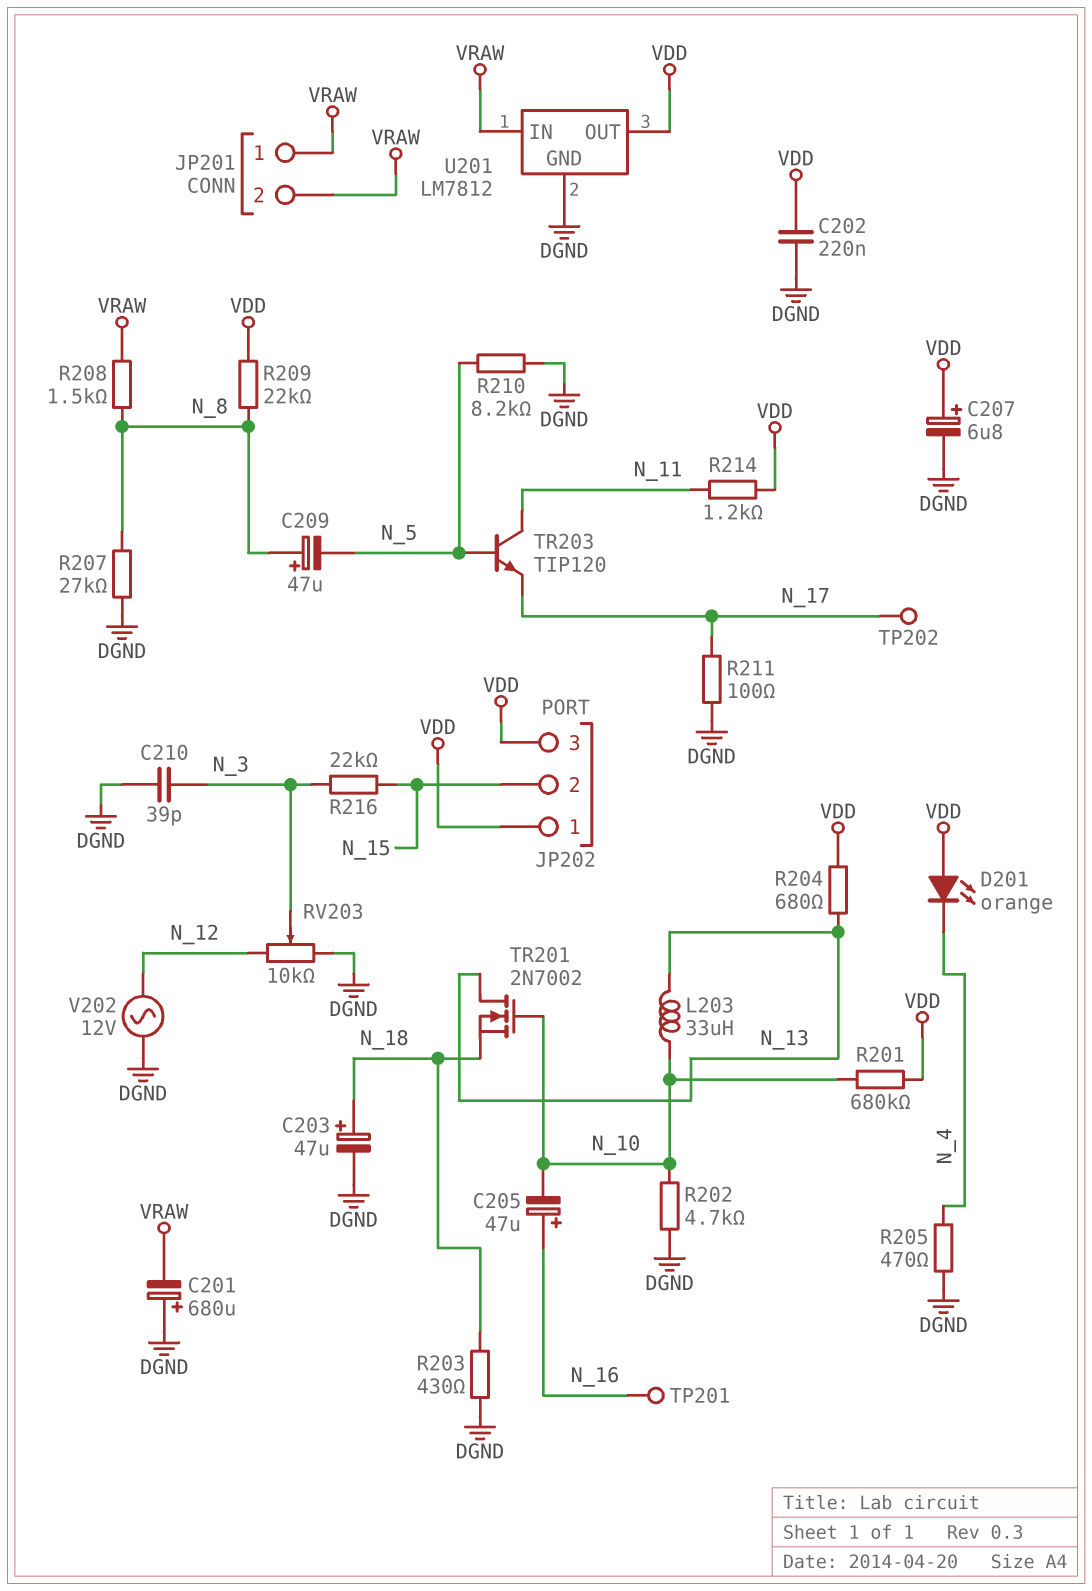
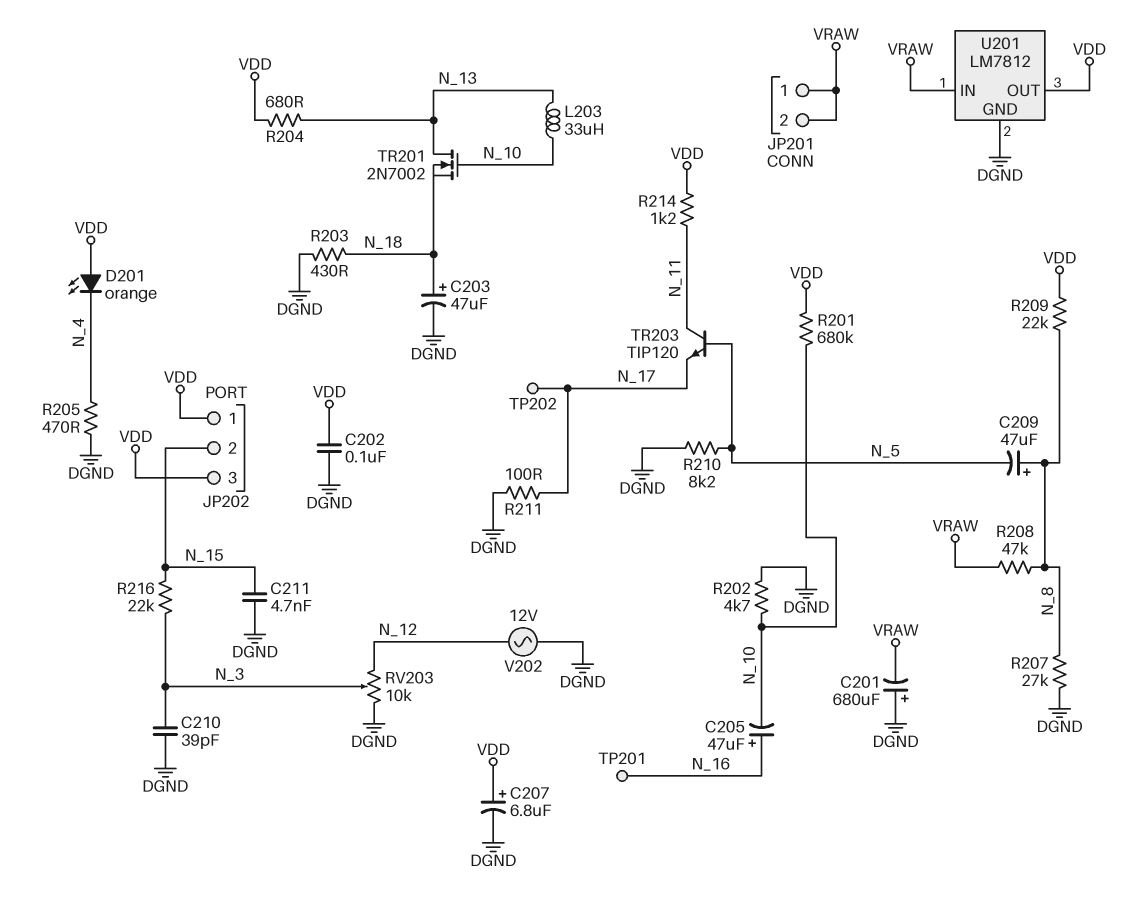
C202: 220nF (DGND, VDD) -> 100nF (DGND, VDD)
C211: none -> 4.7nF (DGND, N_15)
R208: 1.5k (N_8, VRAW) -> 47k (N_8, VRAW)

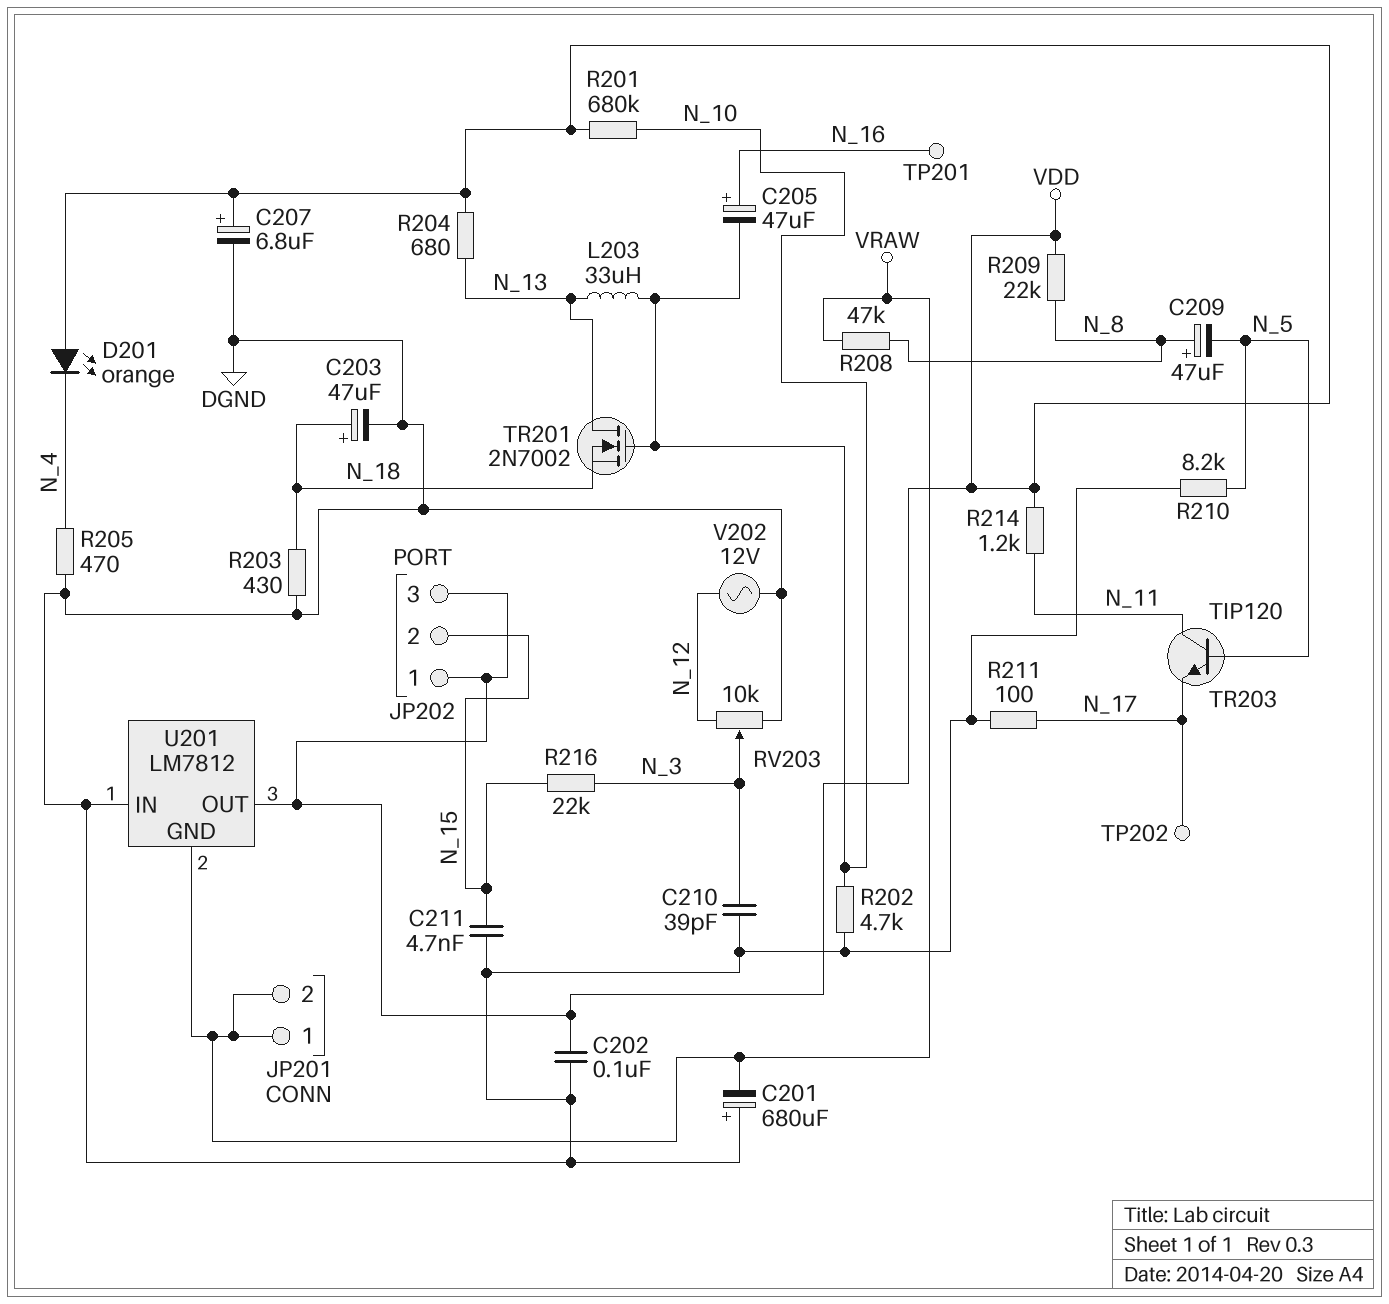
R207: 27k (DGND, N_8) -> none
U201 pin GND: DGND -> VRAW
U201 pin IN: VRAW -> DGND

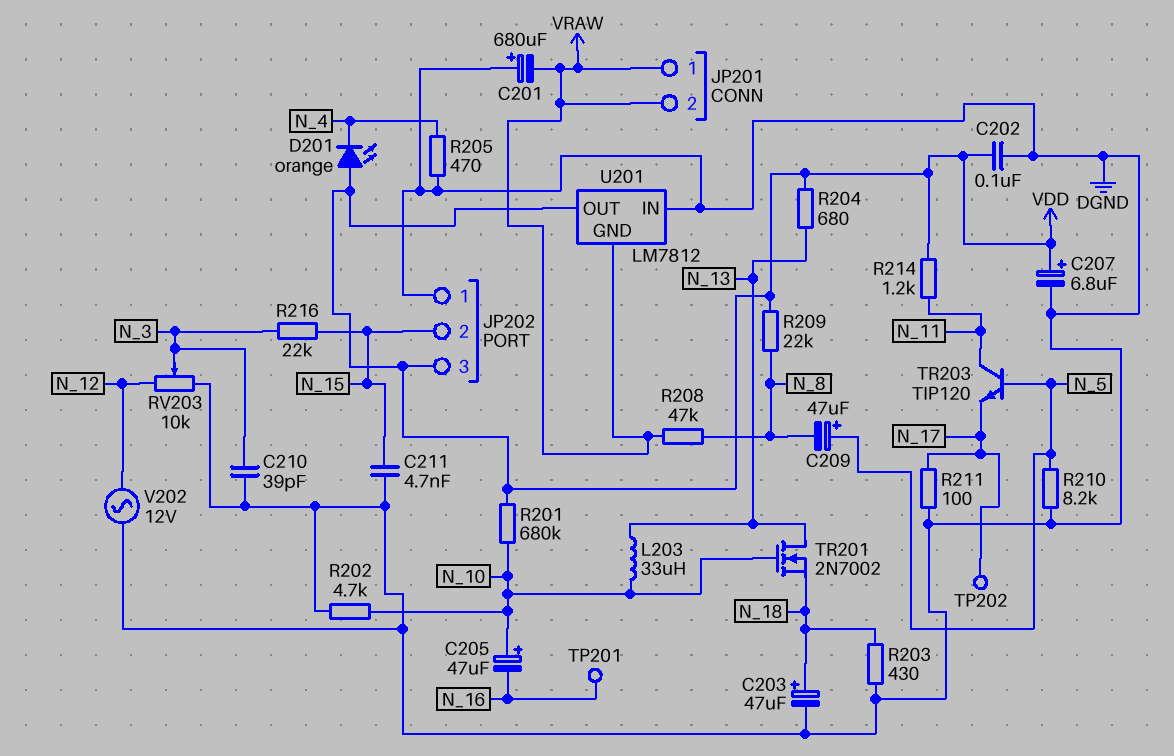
C205: 47uF (plus N_16, minus N_10) -> 47uF (plus N_10, minus N_16)
C209: 47uF (plus N_8, minus N_5) -> 47uF (plus N_5, minus N_8)
JP202 pin 1: VDD -> DGND

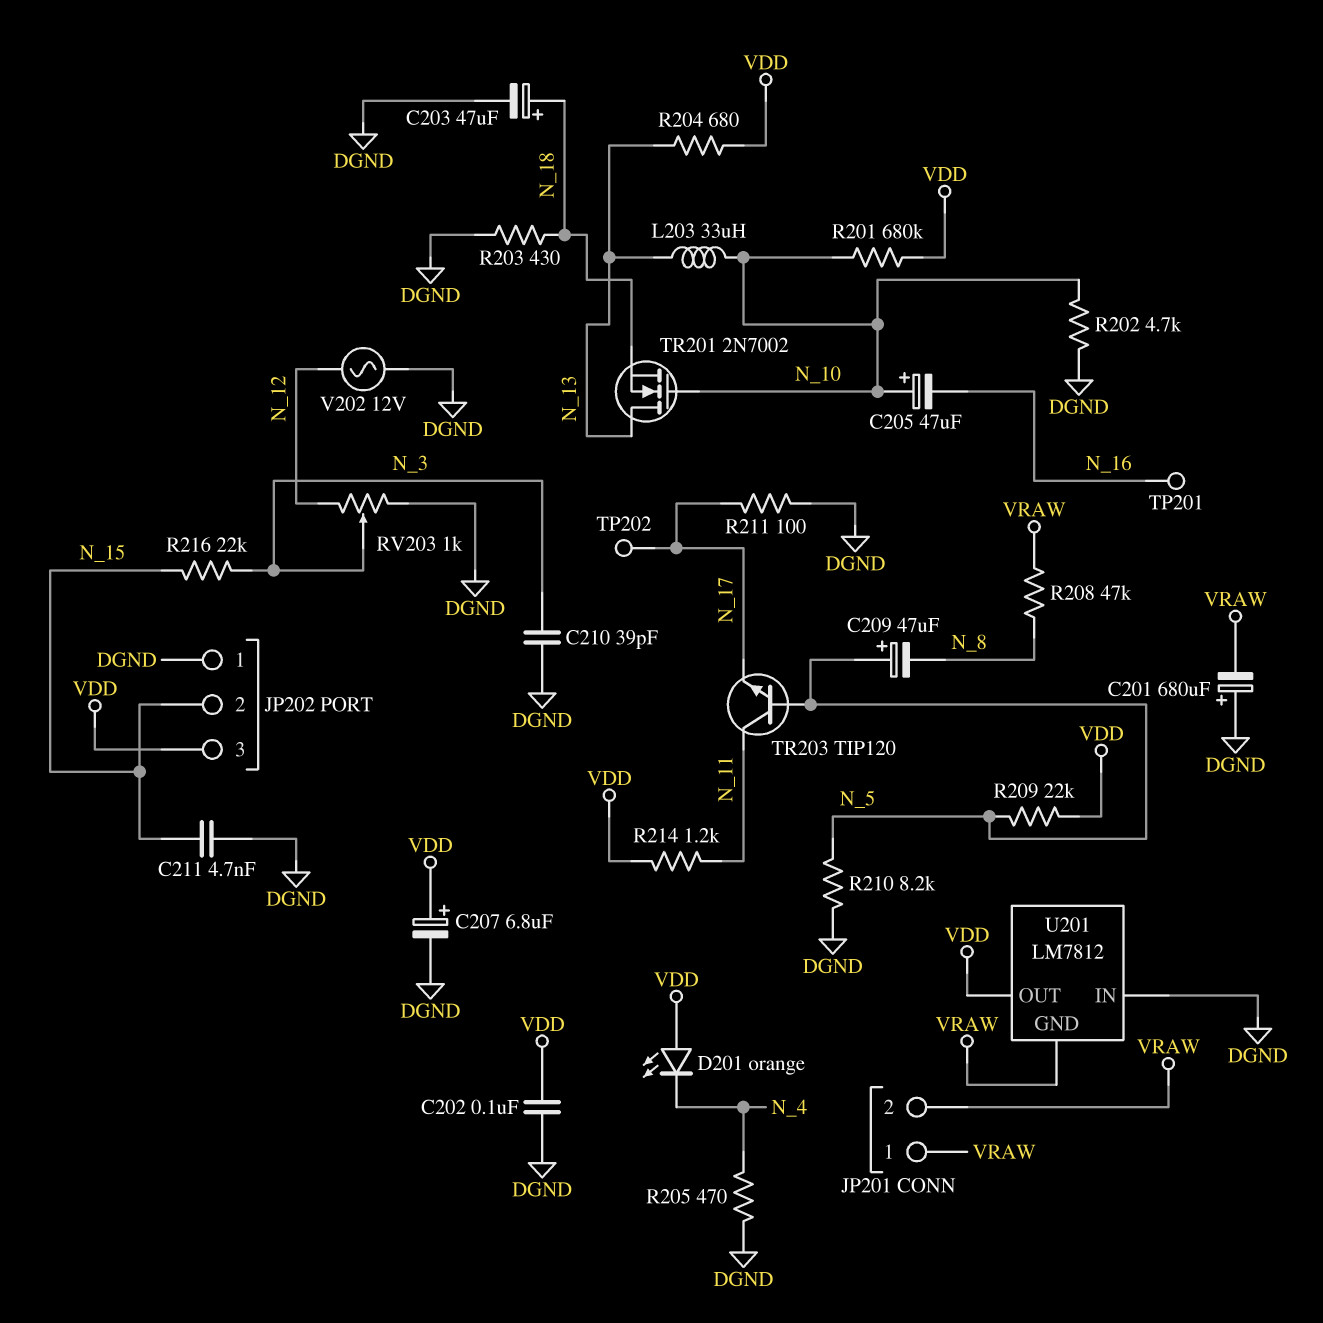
R209: 22k (N_8, VDD) -> 22k (N_5, VDD)
RV203: 10k (DGND, N_12, wiper N_3) -> 1k (DGND, N_12, wiper N_3)

